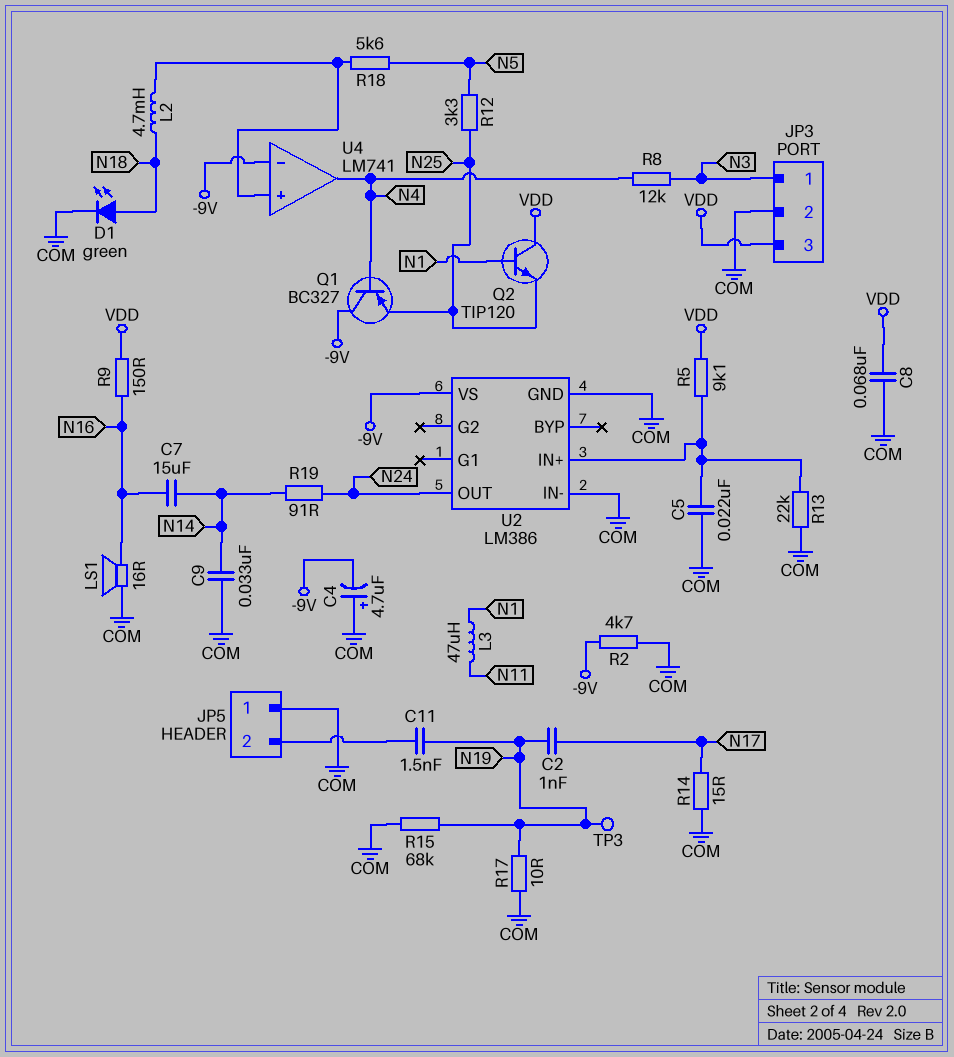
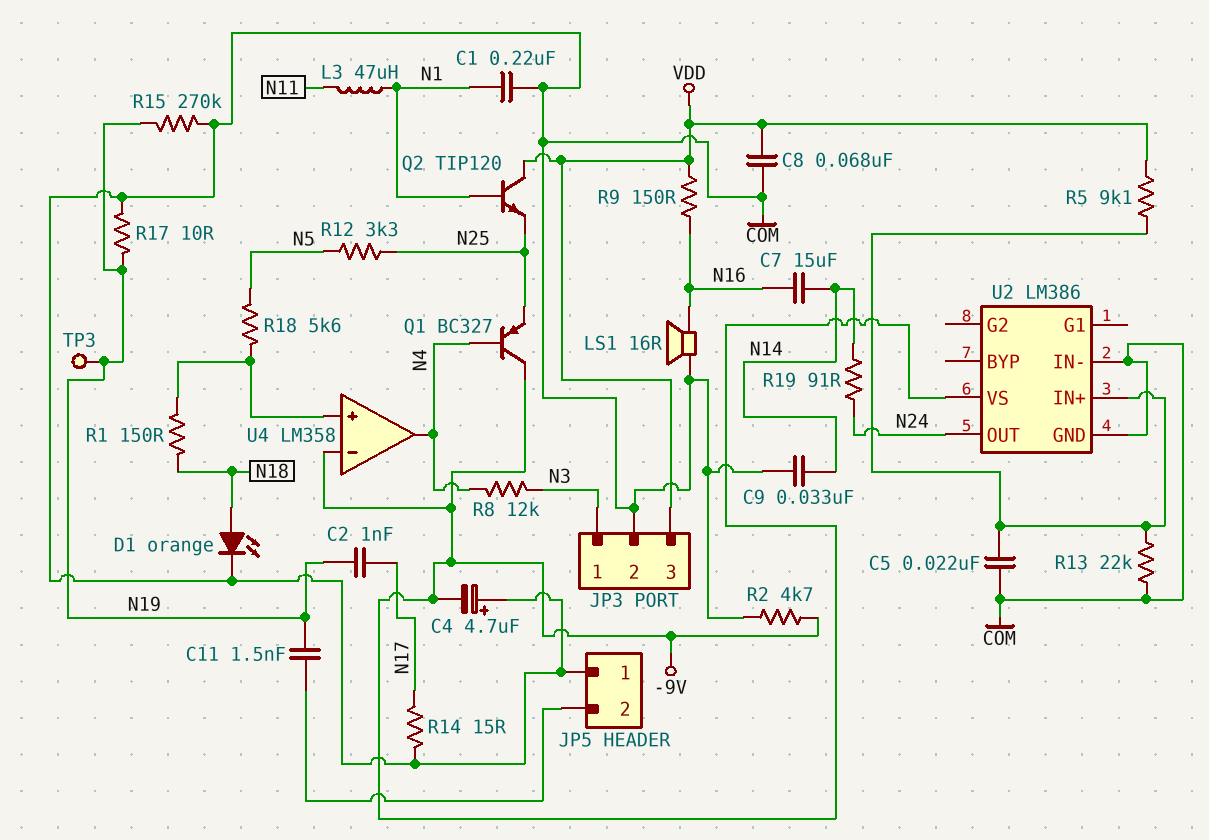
C1: none -> 220nF (COM, N1)
D1: LED green (A N18, K COM) -> LED orange (A N18, K COM)
L2: 4.7mH (N18, U4/in+) -> none
R1: none -> 150 (N18, U4/in+)
R15: 68k (COM, N19) -> 270k (COM, N19)
U4: LM741 -> LM358

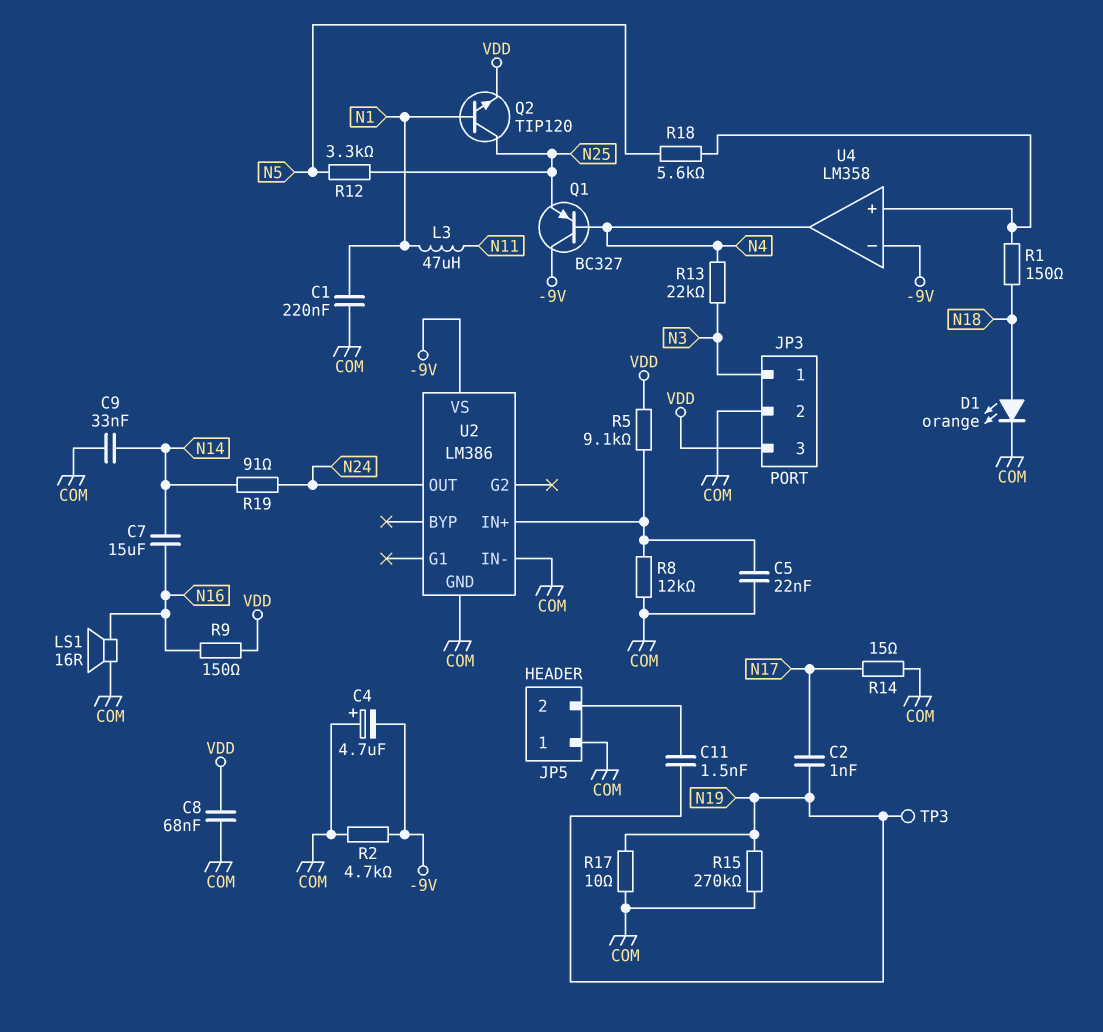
Q2: NPN TIP120 (B N1, C VDD, E N25) -> NPN TIP120 (B N1, C N25, E VDD)
R8: 12k (N3, N4) -> 12k (COM, U2/IN+)
R13: 22k (COM, U2/IN+) -> 22k (N3, N4)

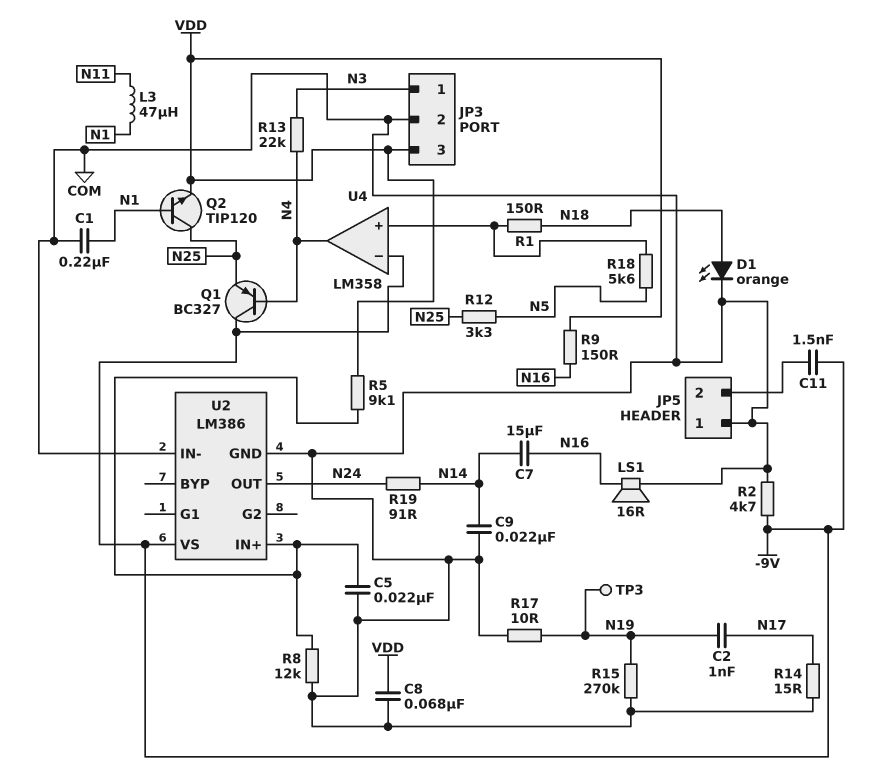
C4: 4.7uF (plus COM, minus -9V) -> none
C9: 33nF (COM, N14) -> 22nF (COM, N14)
C11: 1.5nF (JP5/2, N19) -> 1.5nF (-9V, JP5/2)

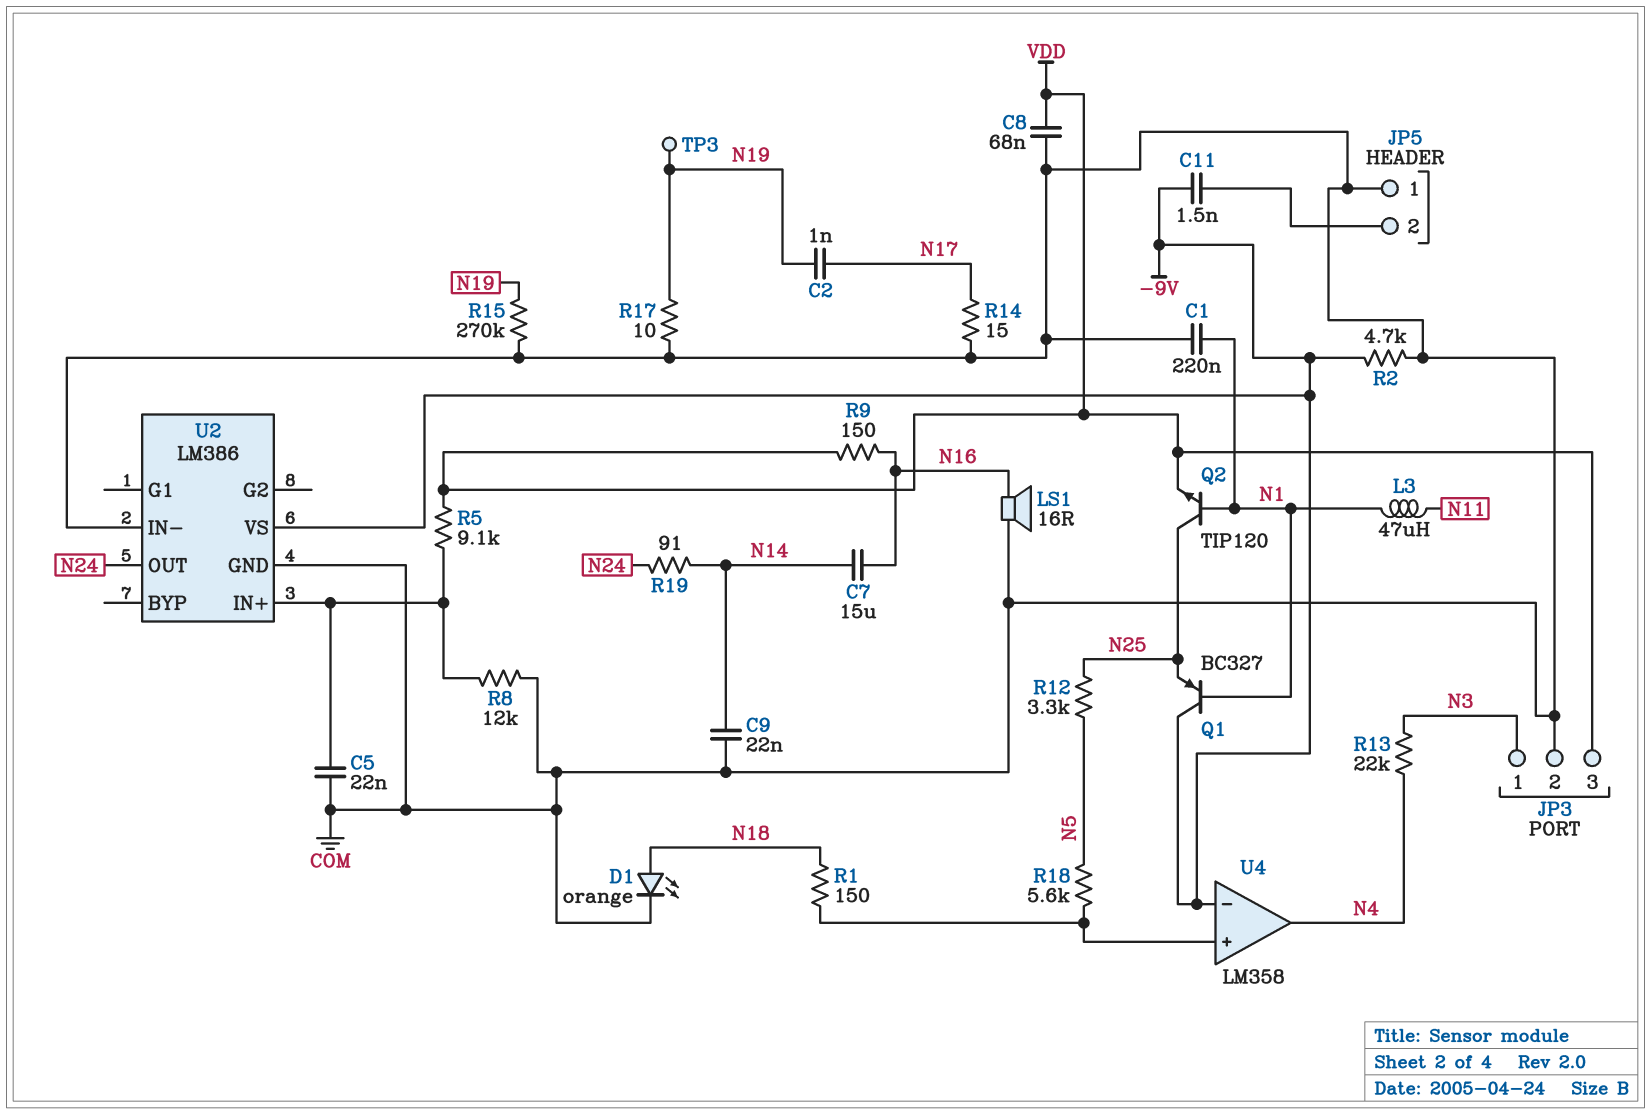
Q1: PNP BC327 (B N4, C -9V, E N25) -> PNP BC327 (B N1, C -9V, E N25)

